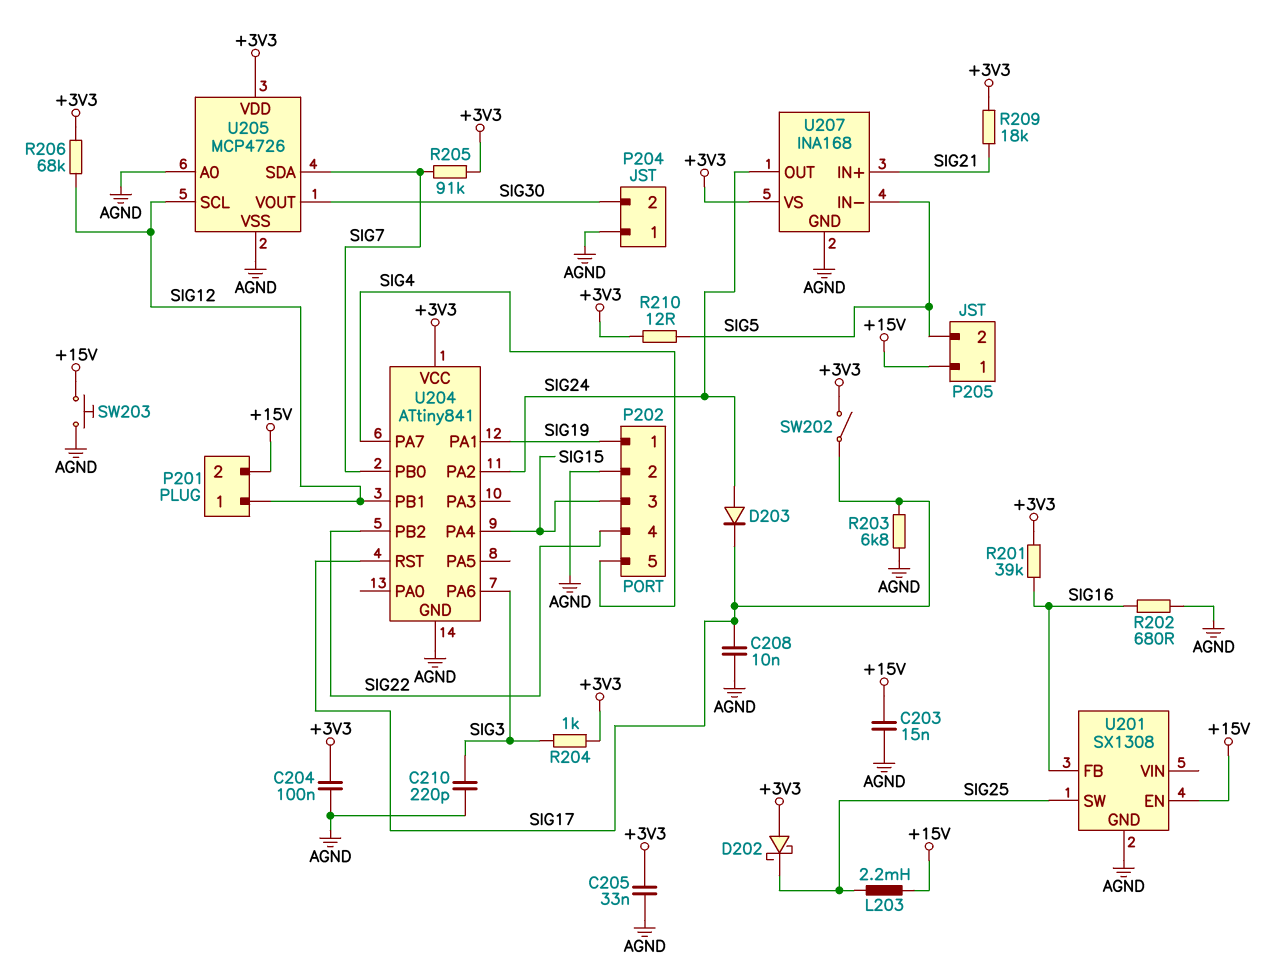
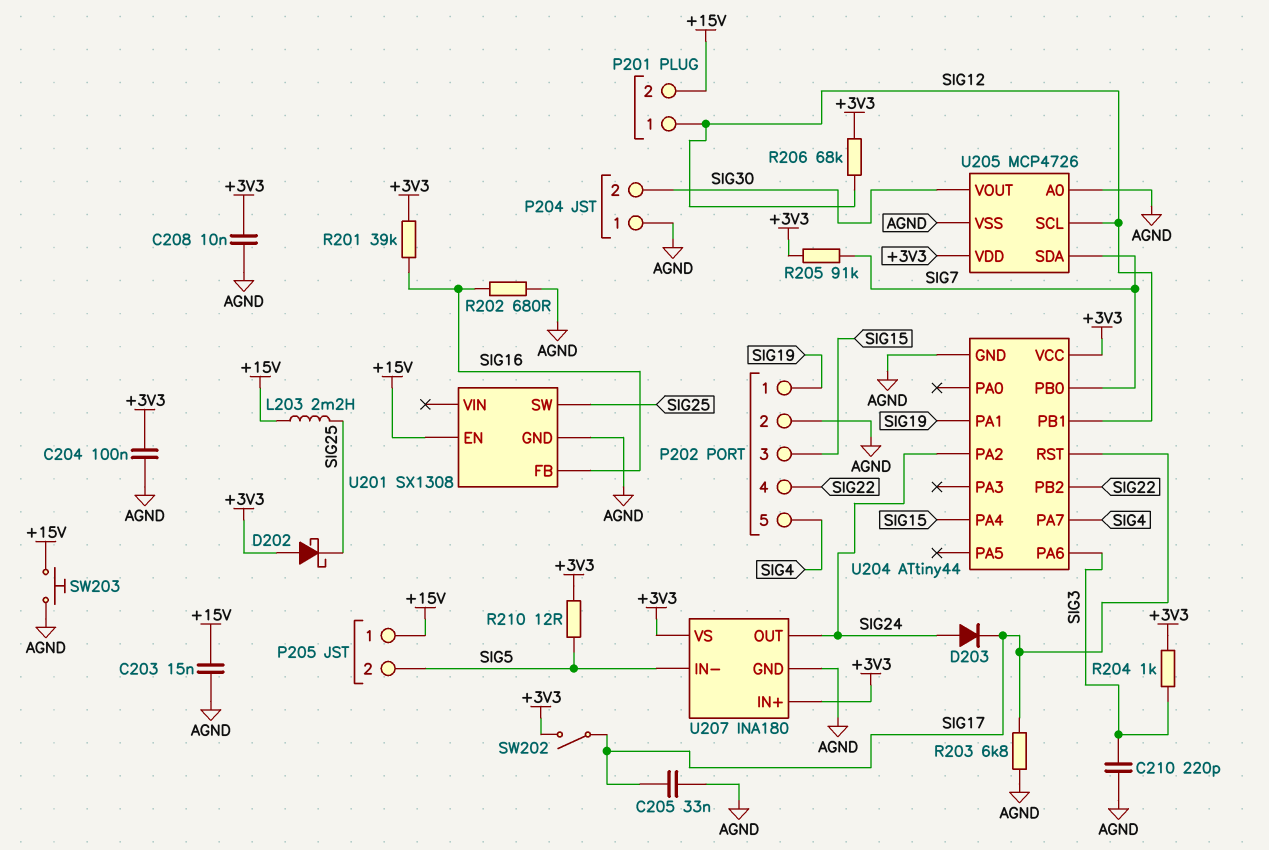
C205: 33nF (+3V3, AGND) -> 33nF (AGND, SIG17)
C208: 10nF (AGND, SIG17) -> 10nF (+3V3, AGND)
R209: 18k (+3V3, SIG21) -> none
U204: ATtiny841 -> ATtiny44
U207: INA168 -> INA180
U207 pin IN+: SIG21 -> +3V3

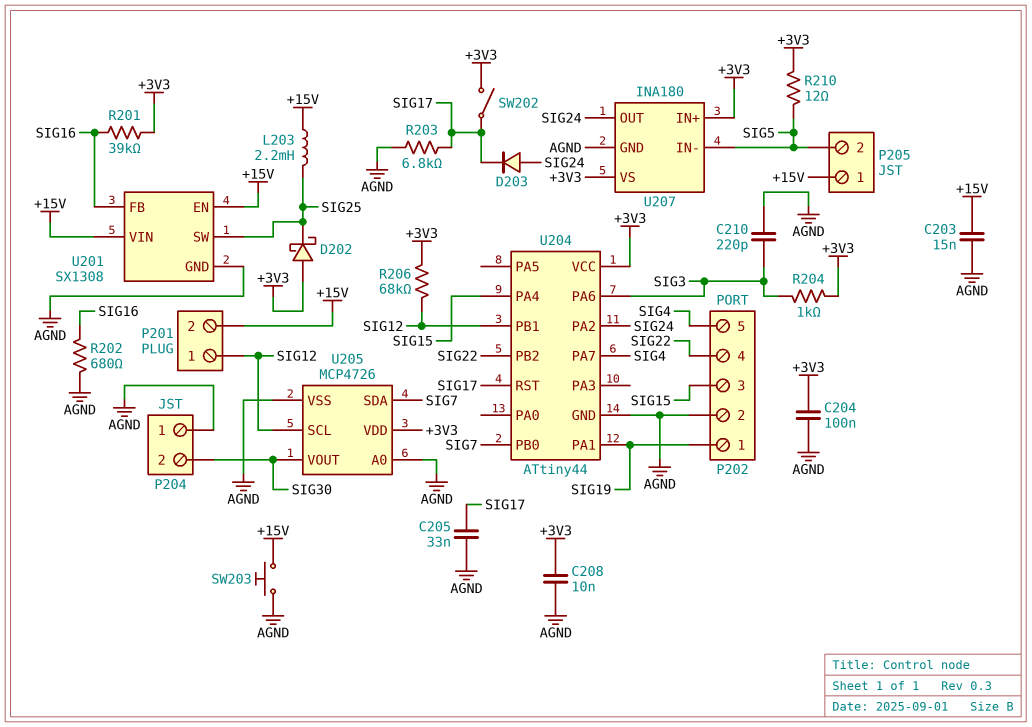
R205: 91k (+3V3, SIG7) -> none
U201 pin VIN: none -> +15V

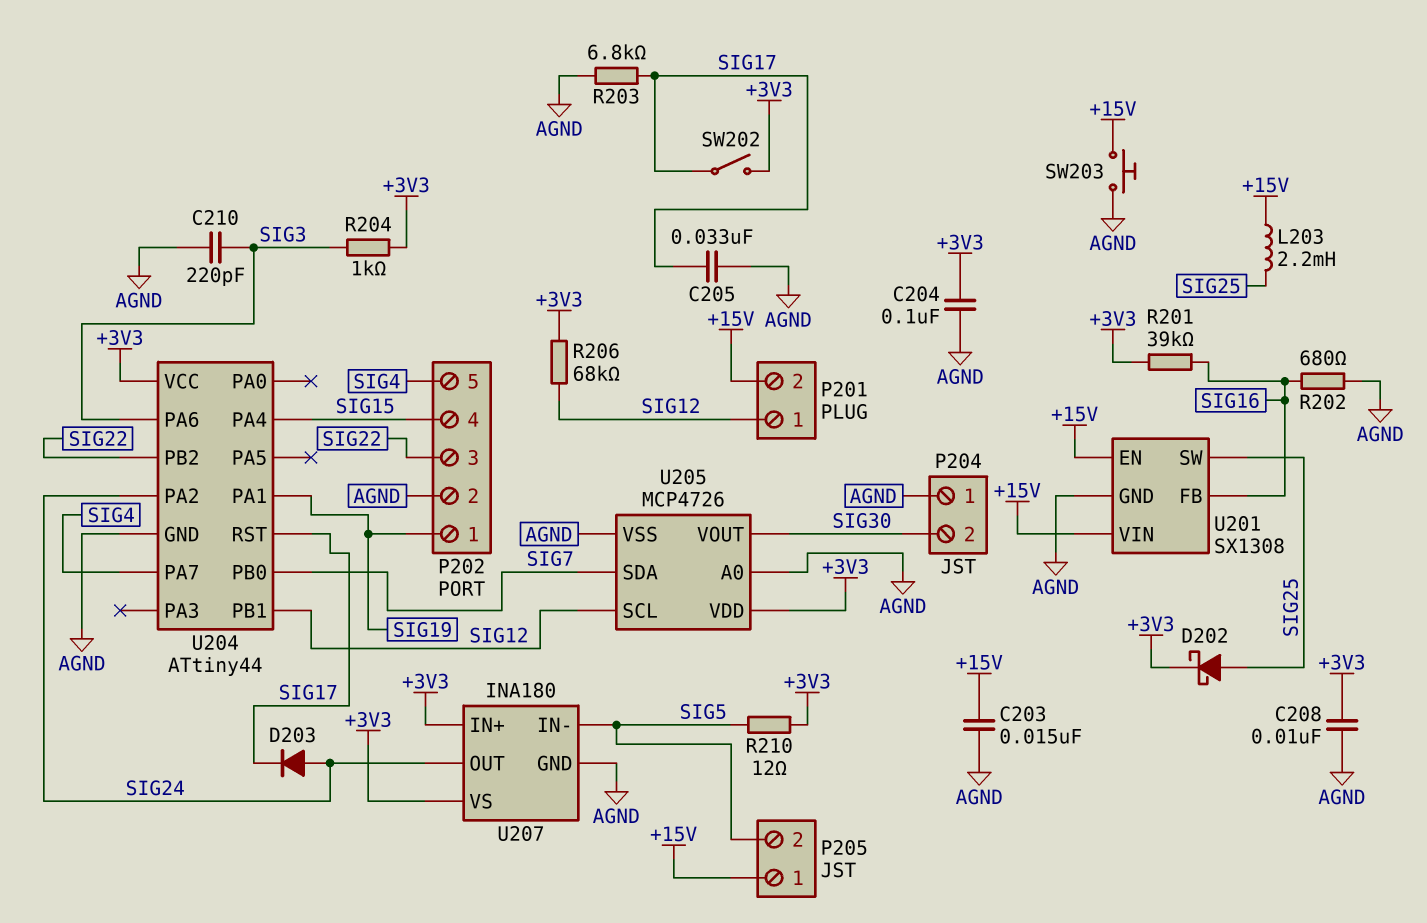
D202: schottky (A +3V3, K SIG25) -> schottky (A SIG25, K +3V3)
P202 pin 3: SIG15 -> SIG22
P202 pin 4: SIG22 -> SIG15

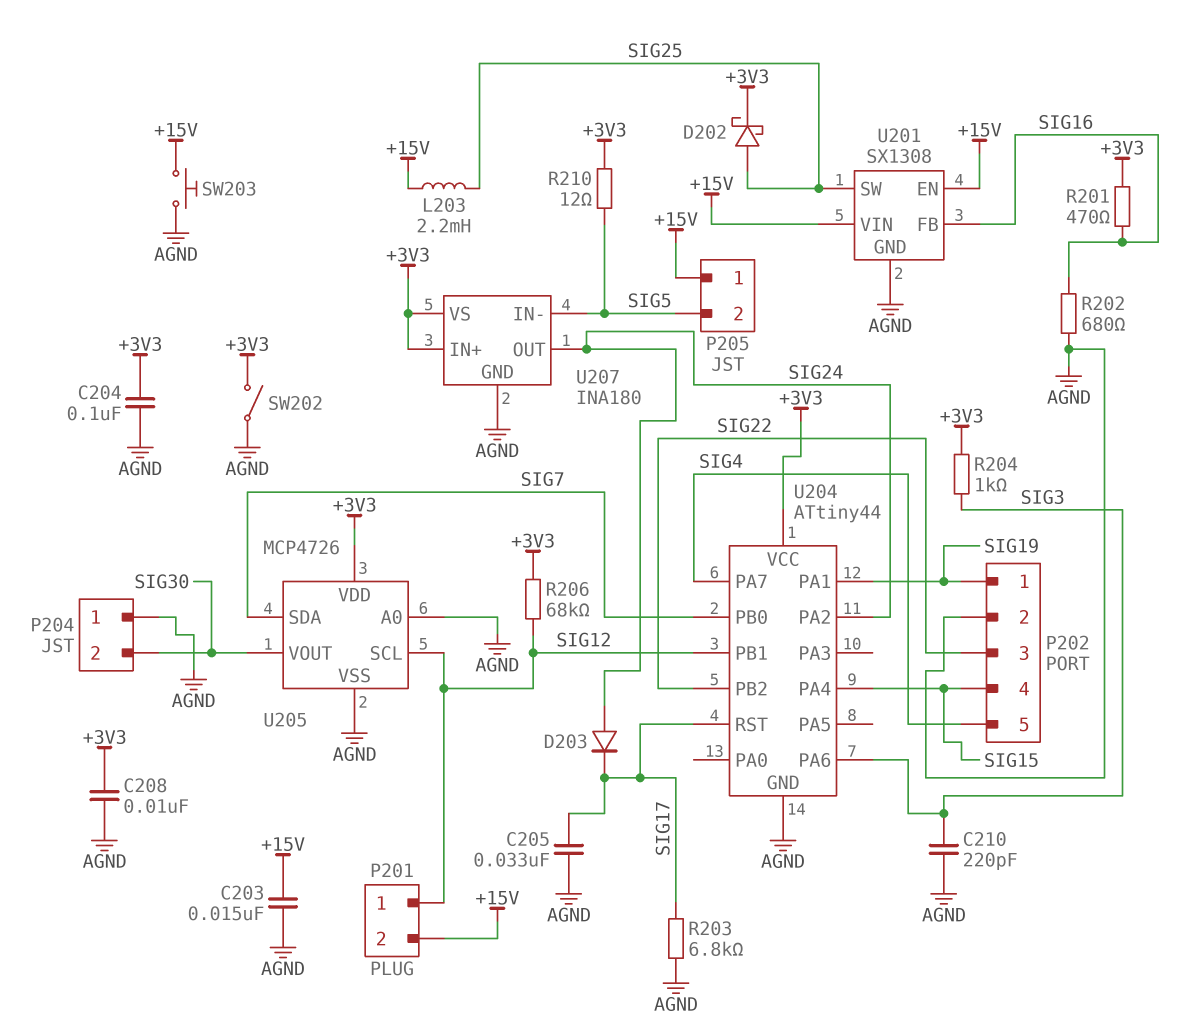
R201: 39k (+3V3, SIG16) -> 470 (+3V3, SIG16)
SW202: switch (+3V3, SIG17) -> switch (+3V3, AGND)

